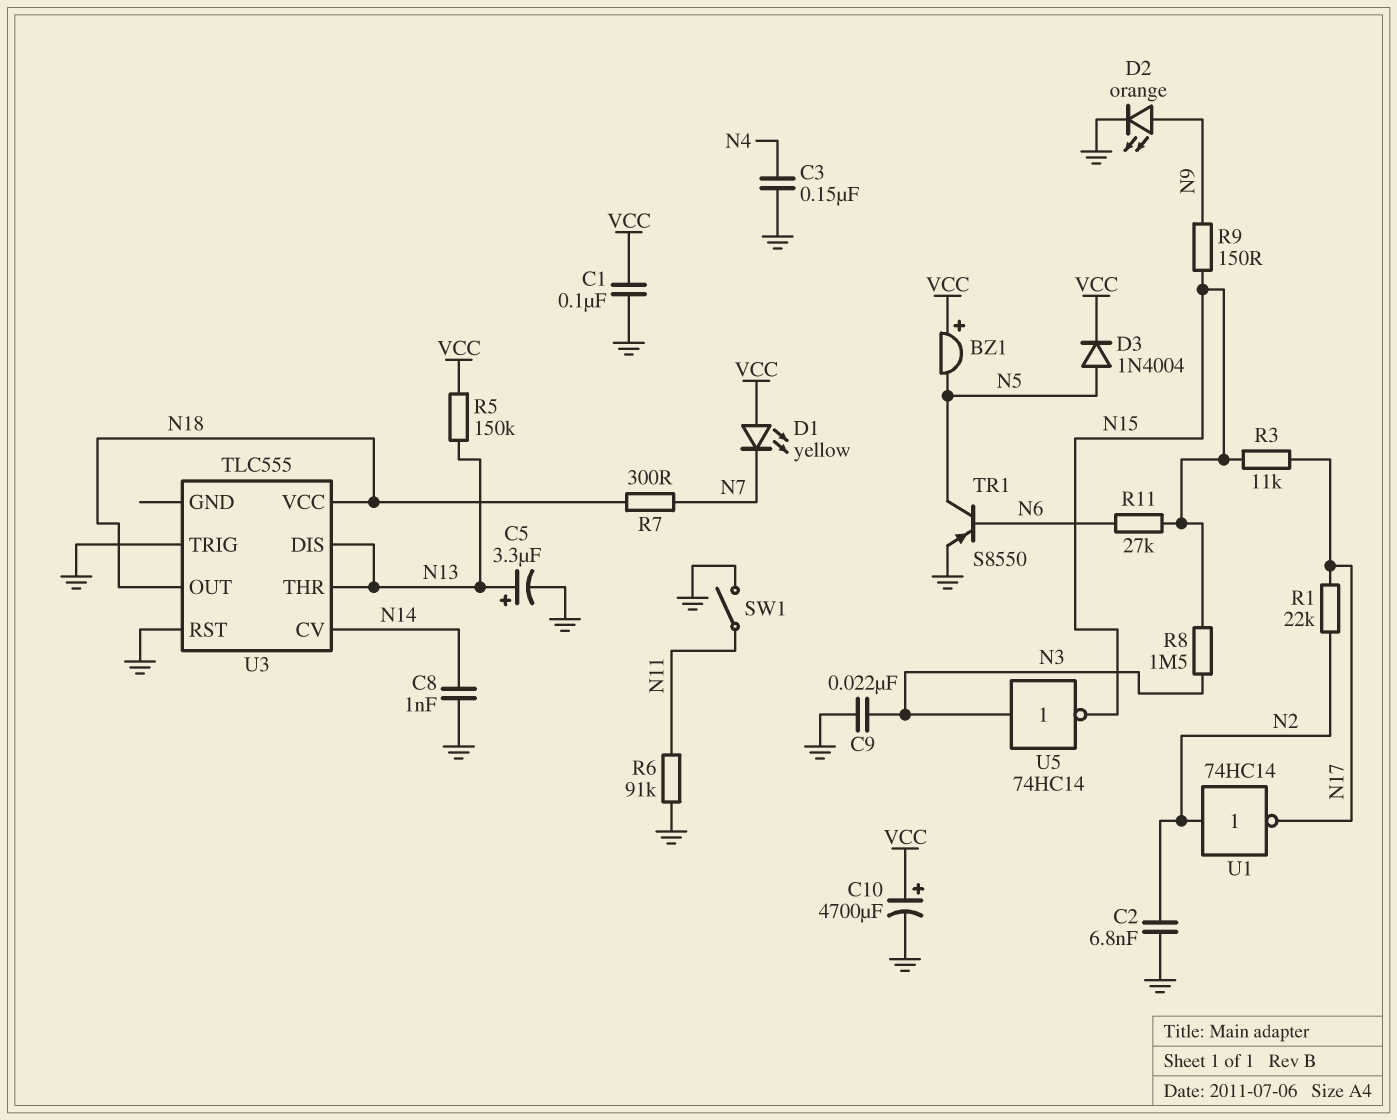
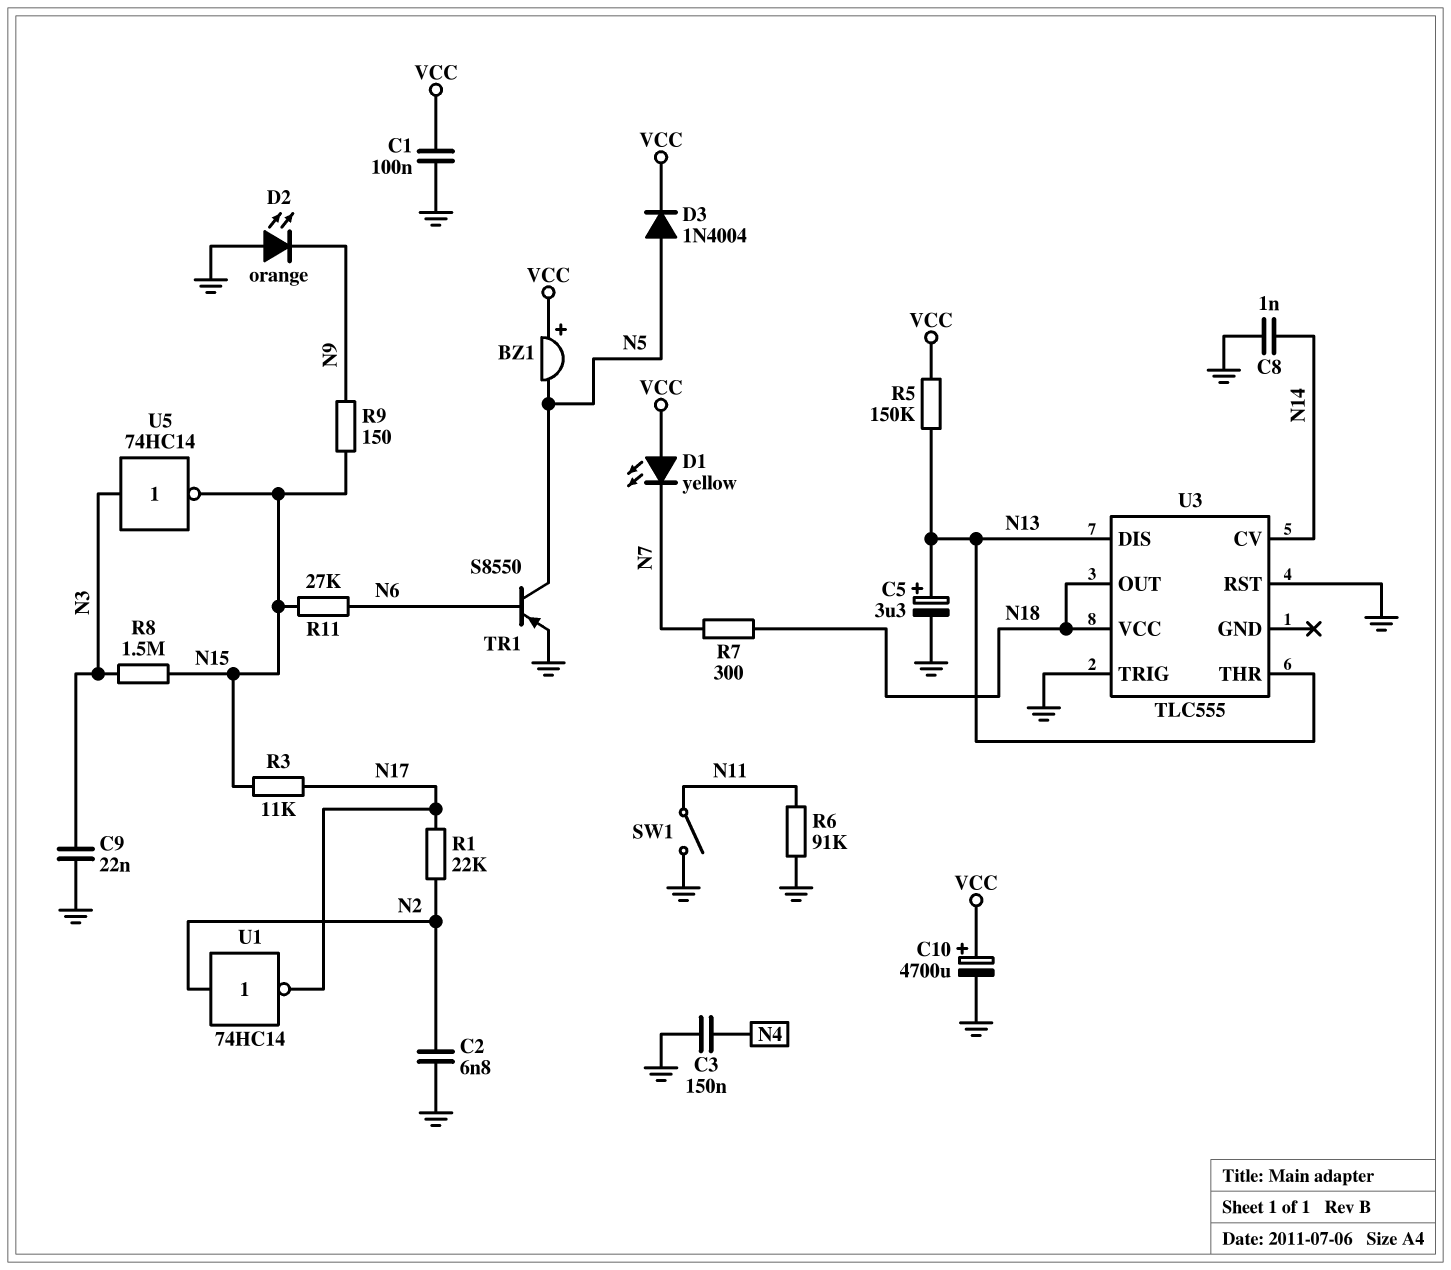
D2: LED orange (A N9, K GND) -> LED orange (A GND, K N9)

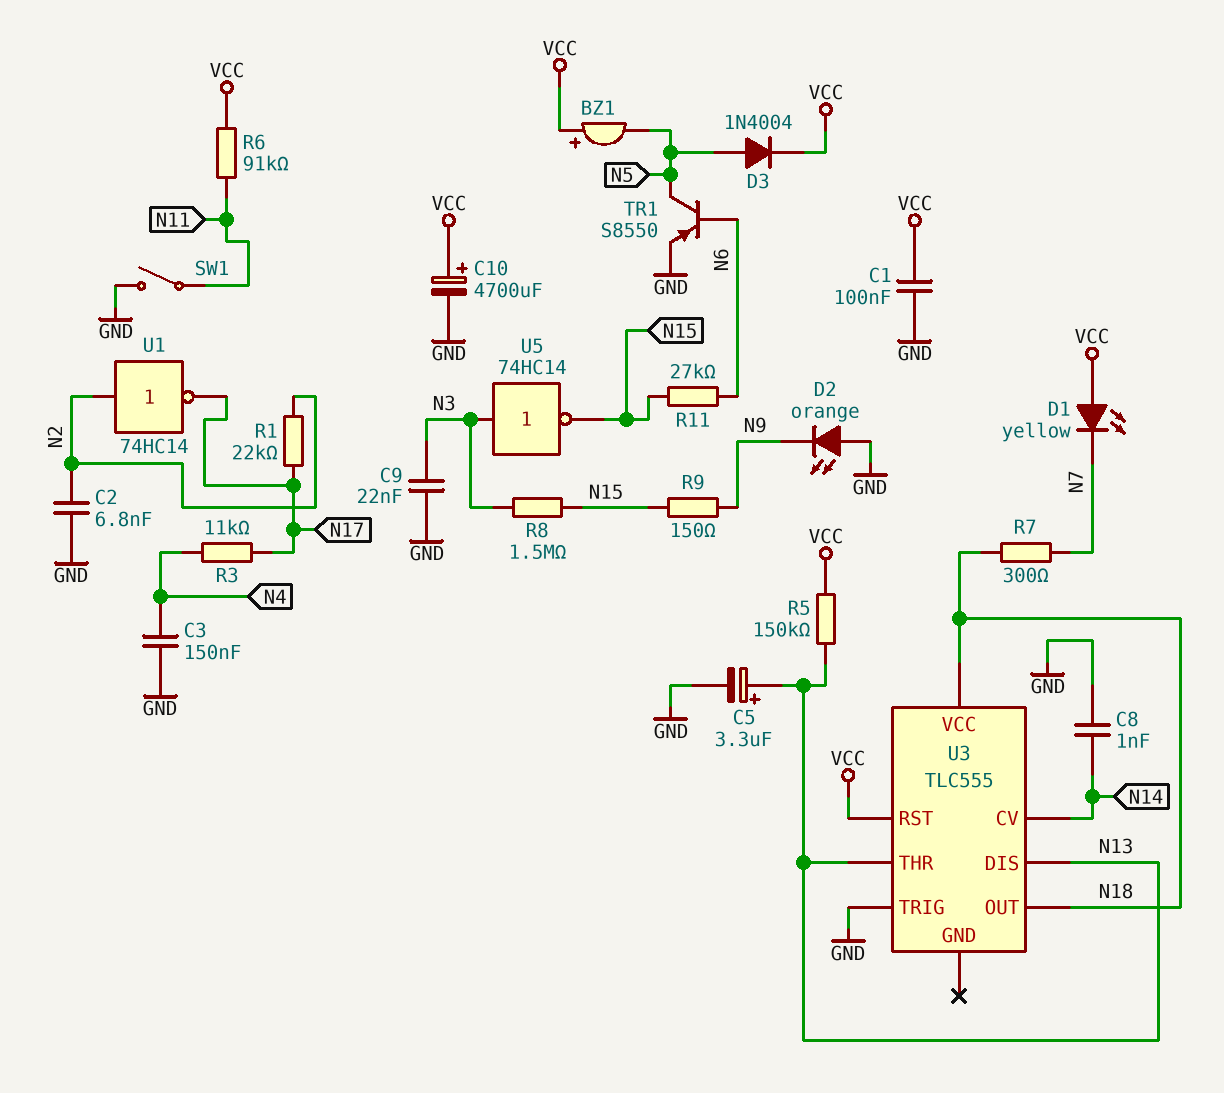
R3: 11k (N15, N17) -> 11k (N4, N17)
R6: 91k (GND, N11) -> 91k (N11, VCC)
U3 pin RST: GND -> VCC

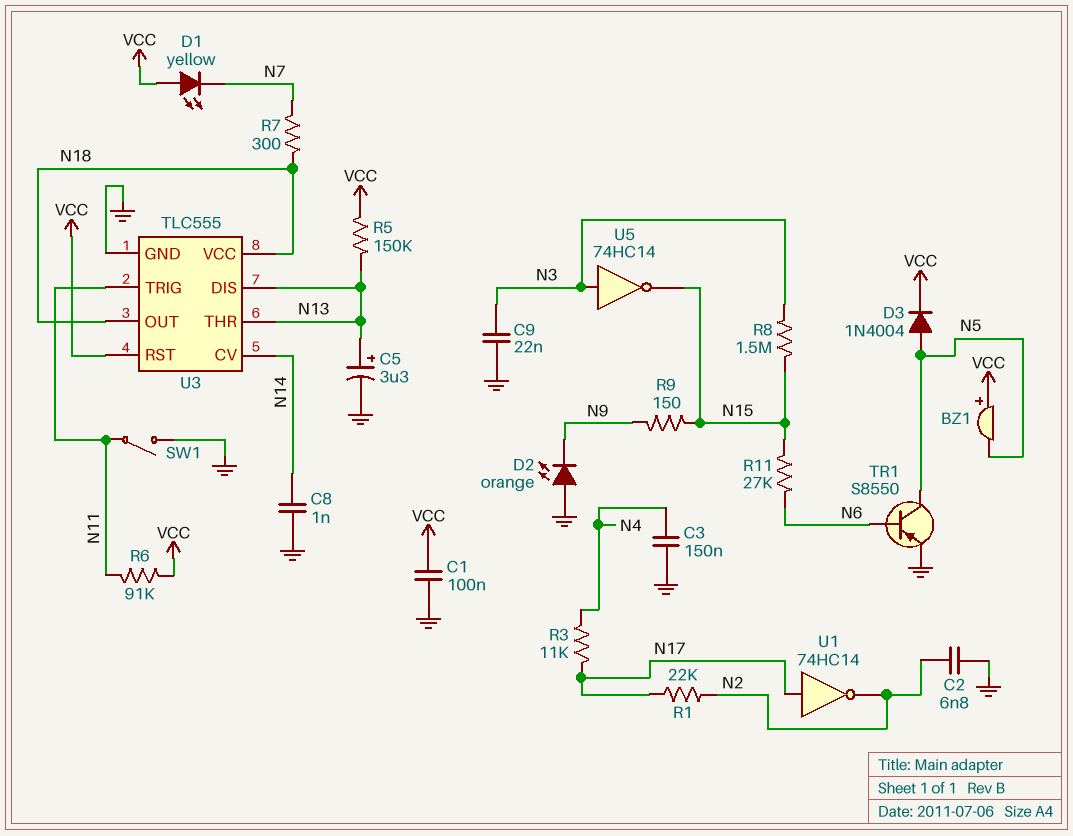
C10: 4700uF (plus VCC, minus GND) -> none
U1: NOT 74HC14 (in N2, out N17) -> NOT 74HC14 (in N17, out N2)
U3 pin GND: none -> GND
U3 pin TRIG: GND -> N11

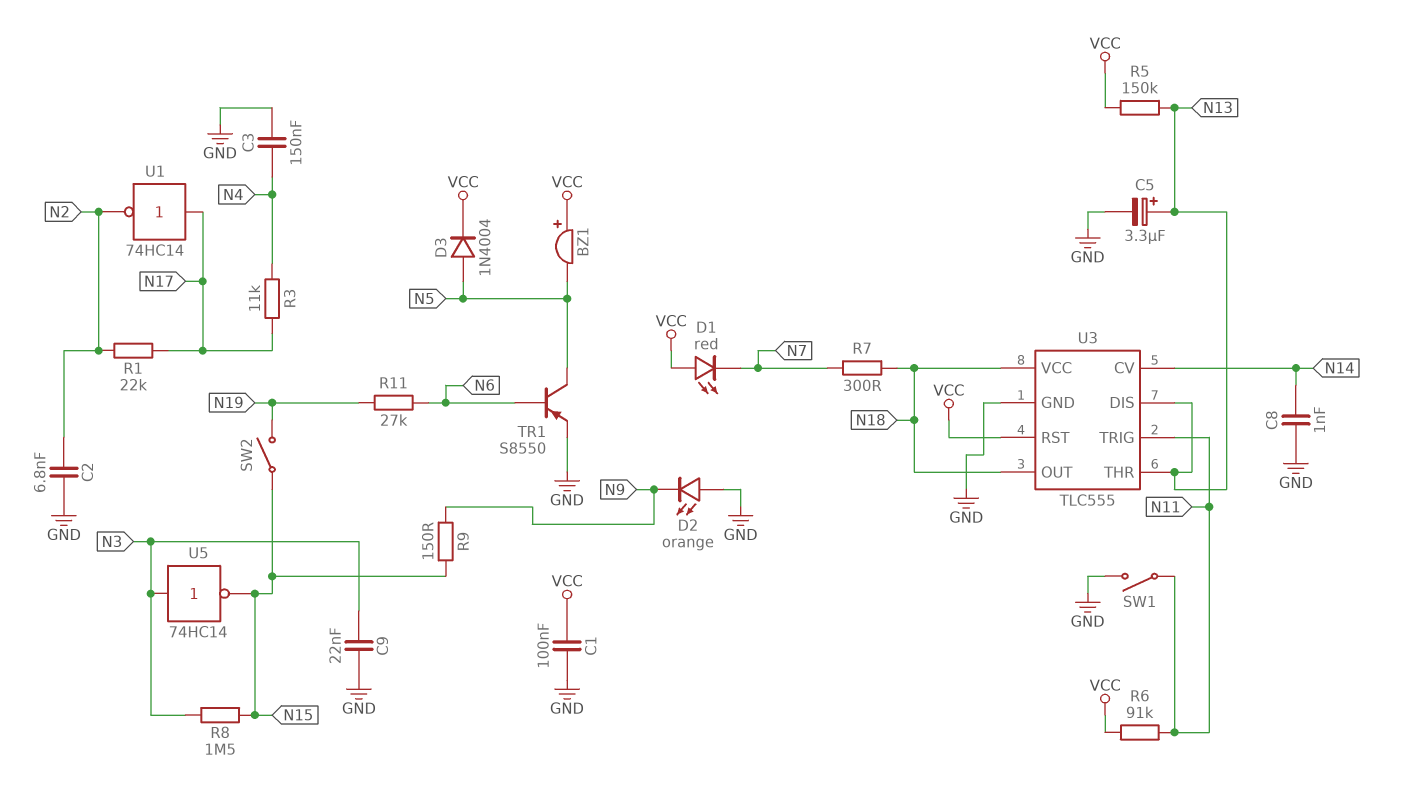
D1: LED yellow (A VCC, K N7) -> LED red (A VCC, K N7)
R11: 27k (N6, N15) -> 27k (N6, N19)
SW2: none -> switch (N15, N19)

